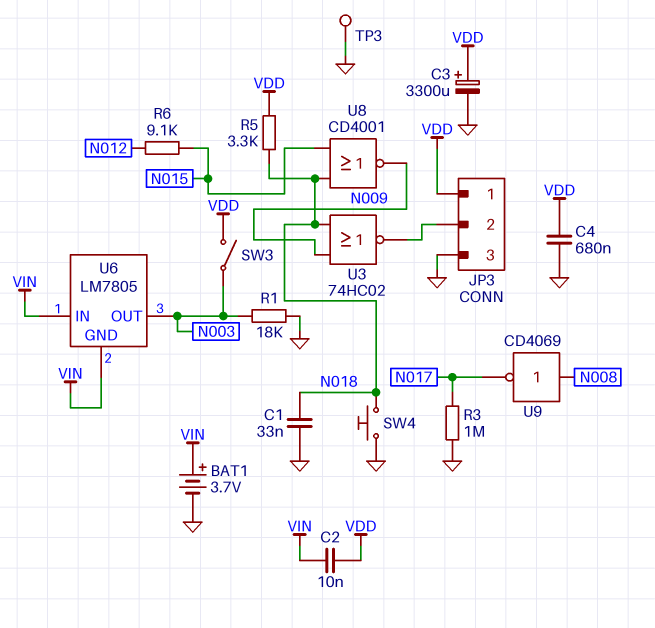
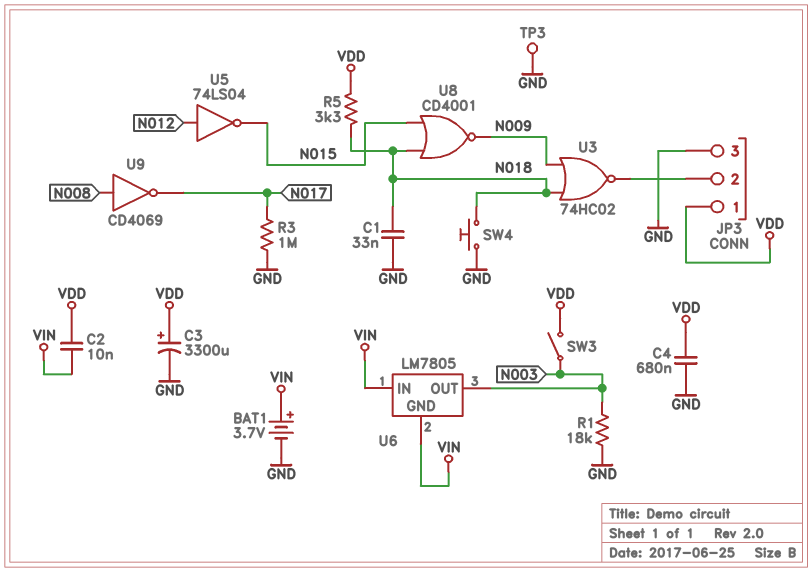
R6: 9.1k (N012, N015) -> none
U5: none -> NOT 74LS04 (in N012, out N015)

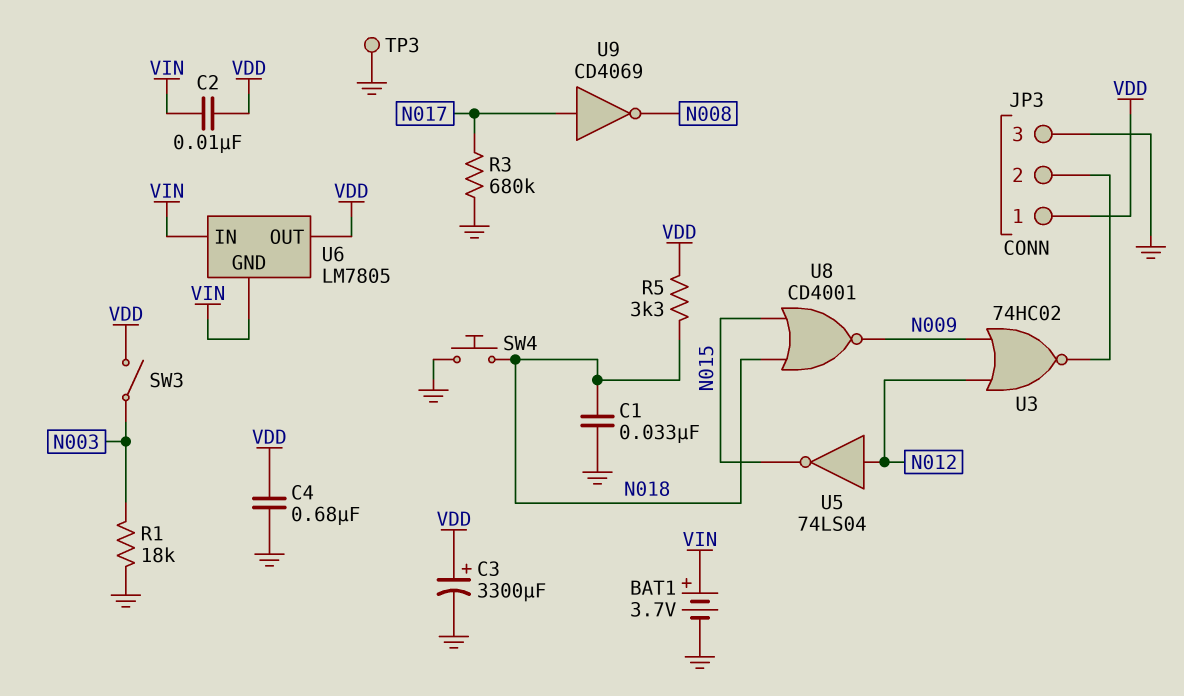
R3: 1M (GND, N017) -> 680k (GND, N017)
U3: NOR 74HC02 (in N009, in N018, out JP3/2) -> NOR 74HC02 (in N009, in N012, out JP3/2)
U6 pin OUT: N003 -> VDD
U9: NOT CD4069 (in N008, out N017) -> NOT CD4069 (in N017, out N008)

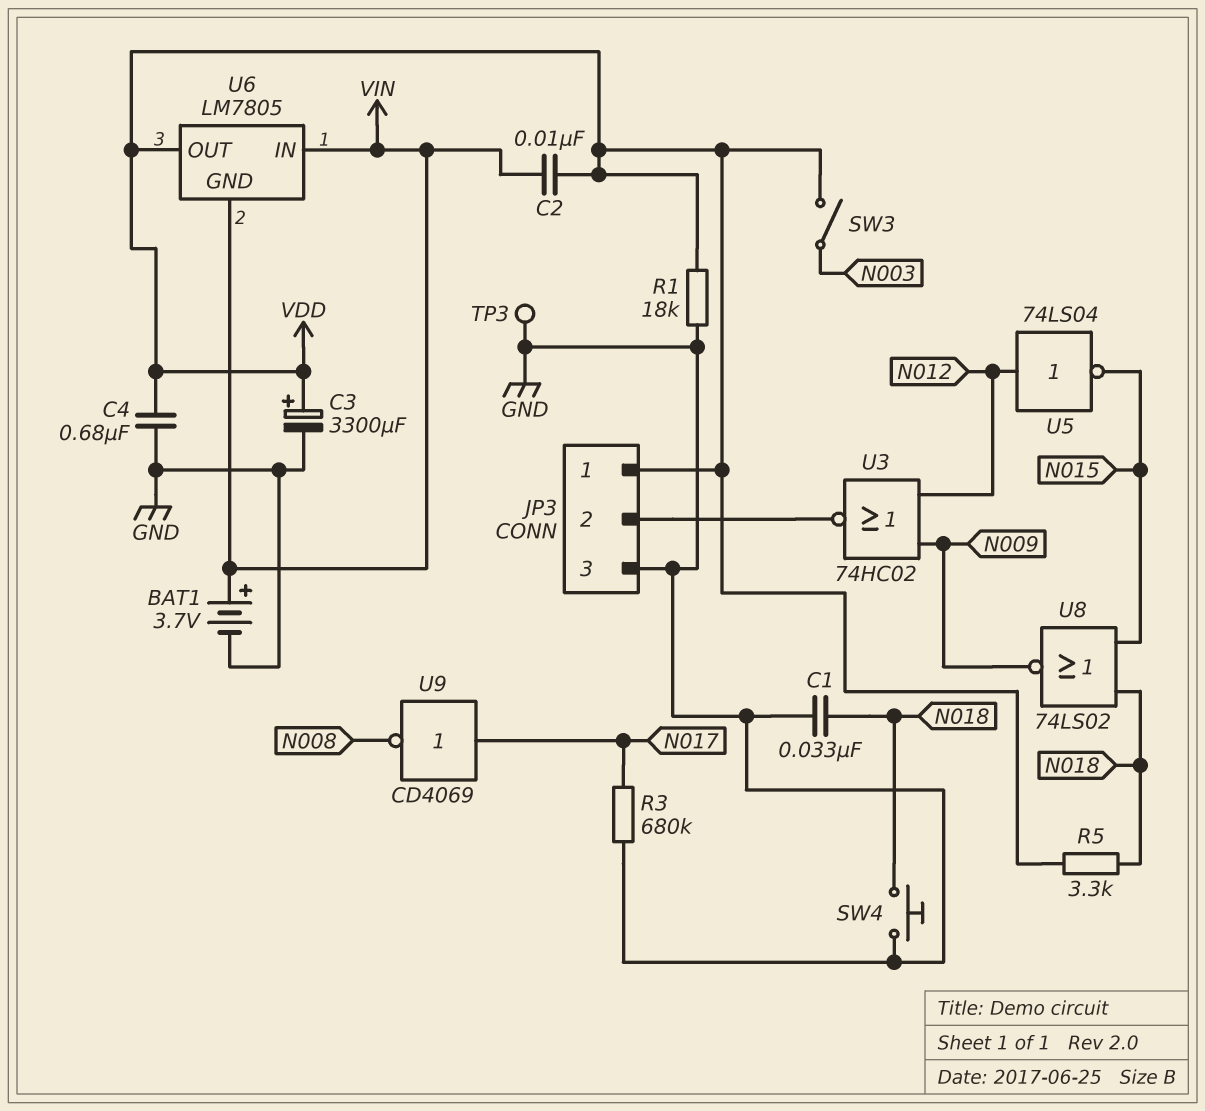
R1: 18k (GND, N003) -> 18k (GND, VDD)
U8: NOR CD4001 (in N015, in N018, out N009) -> NOR 74LS02 (in N015, in N018, out N009)

